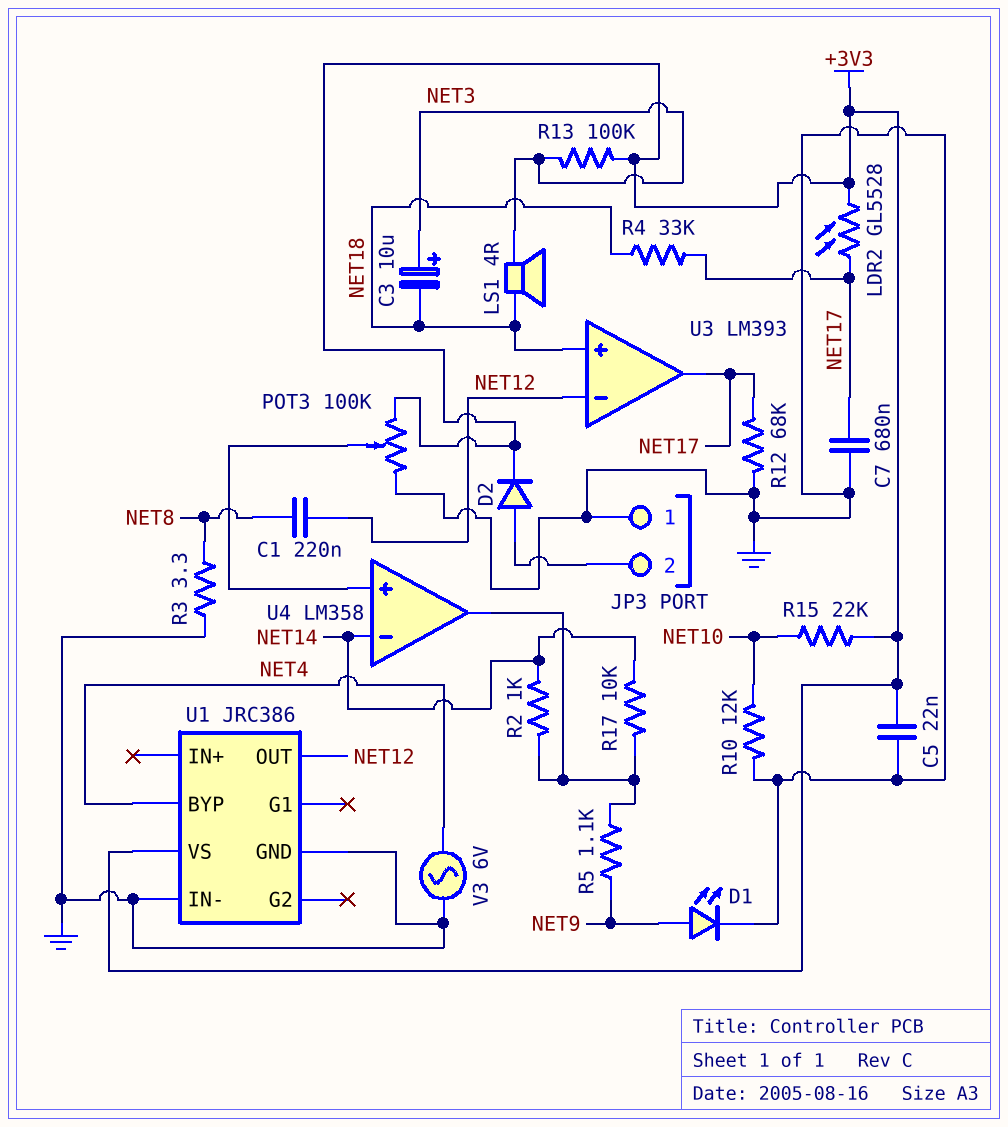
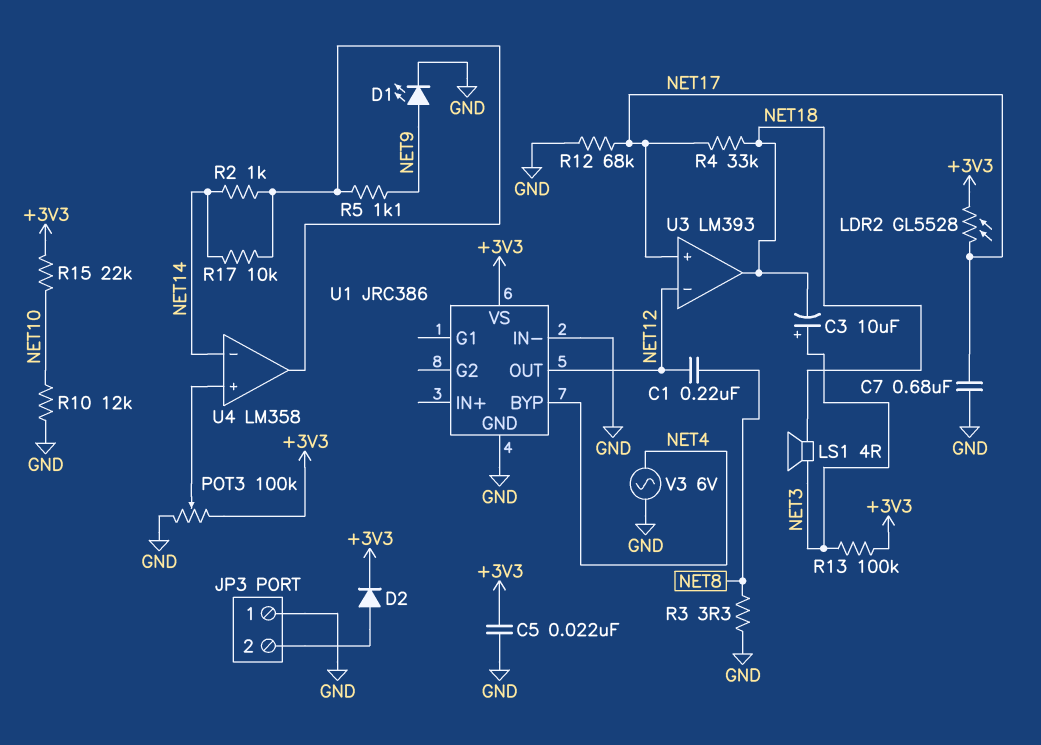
U3 pin in+: NET18 -> NET17
U3 pin out: NET17 -> NET18

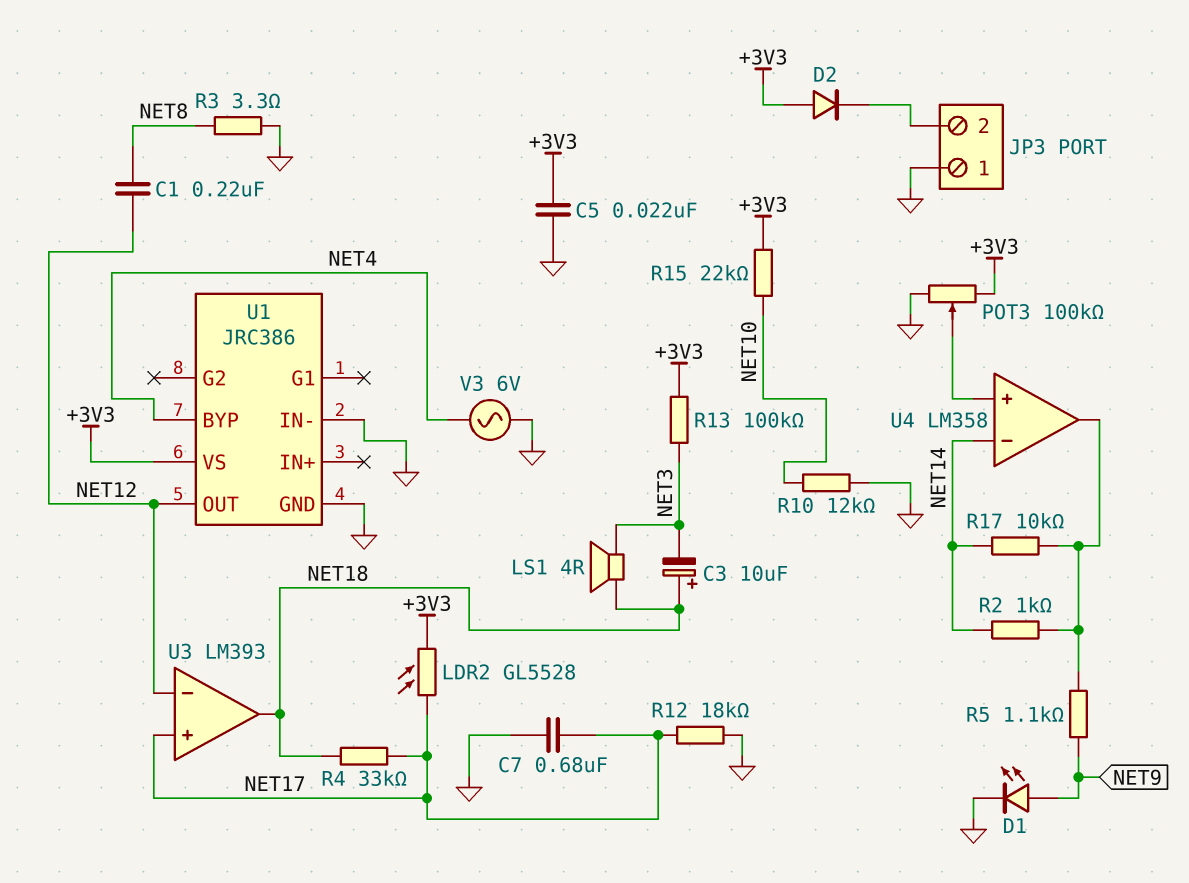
C3: 10uF (plus NET3, minus NET18) -> 10uF (plus NET18, minus NET3)
D2: diode (A JP3/2, K +3V3) -> diode (A +3V3, K JP3/2)
R12: 68k (GND, NET17) -> 18k (GND, NET17)

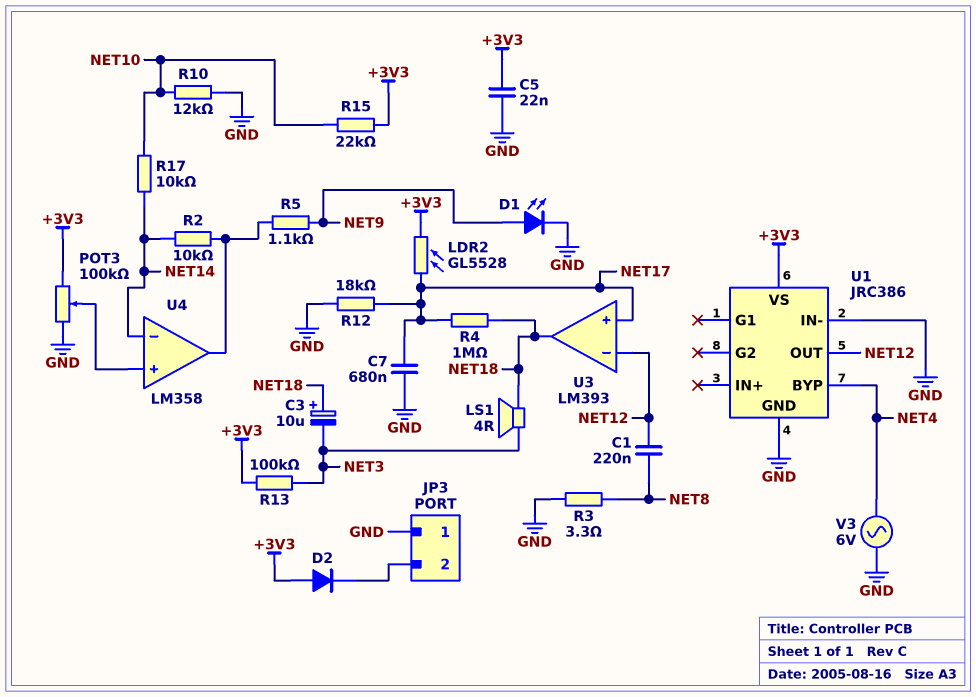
R2: 1k (NET14, U4/out) -> 10k (NET14, U4/out)
R4: 33k (NET17, NET18) -> 1M (NET17, NET18)
R17: 10k (NET14, U4/out) -> 10k (NET10, NET14)

